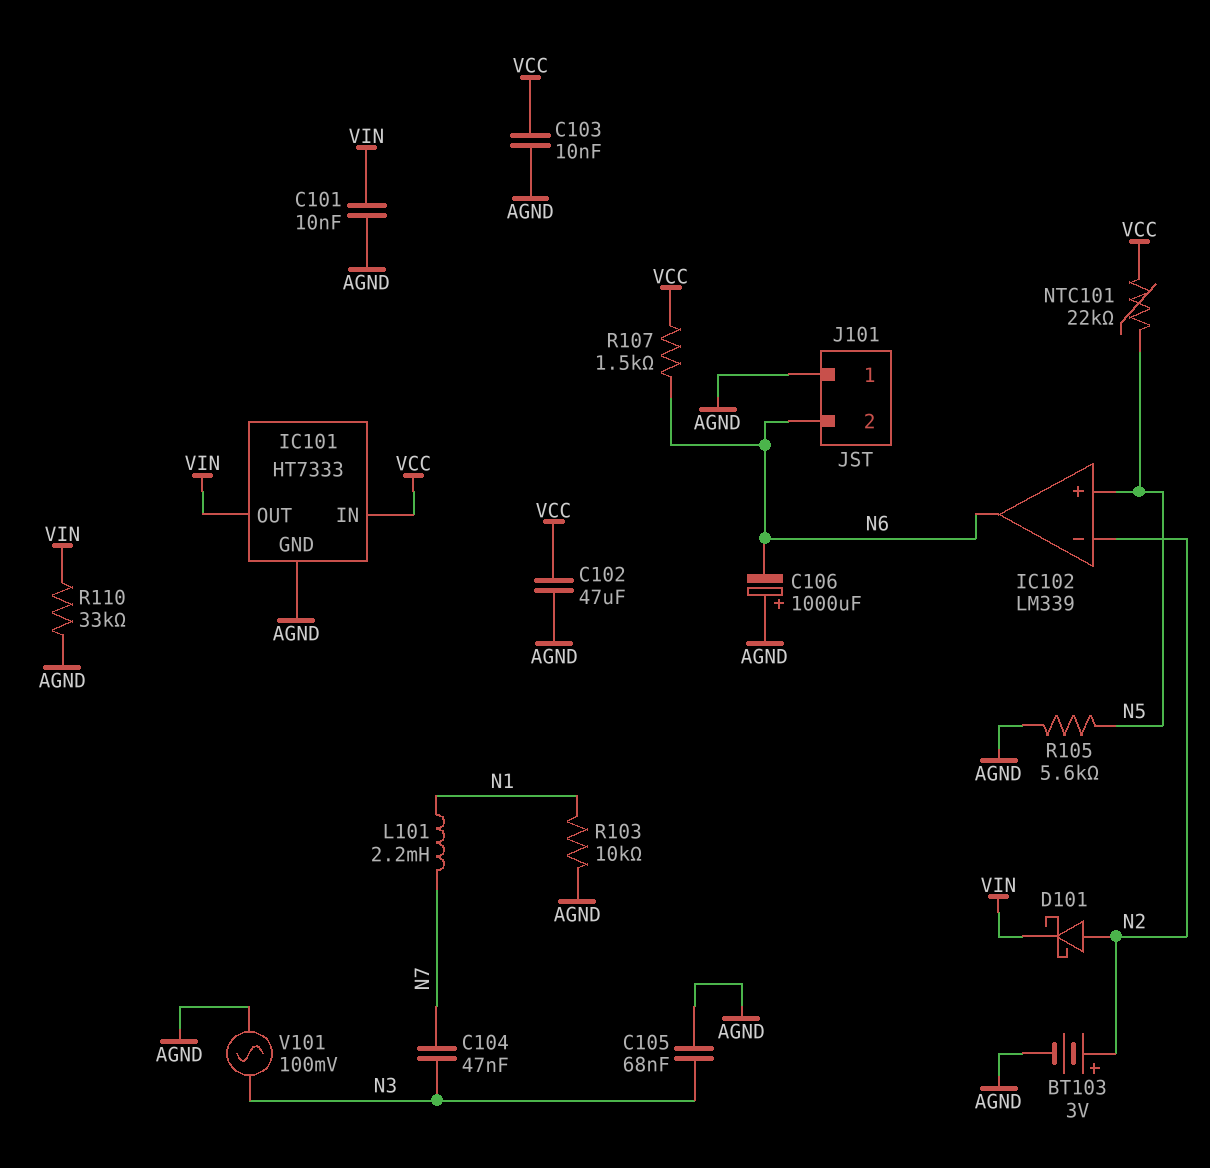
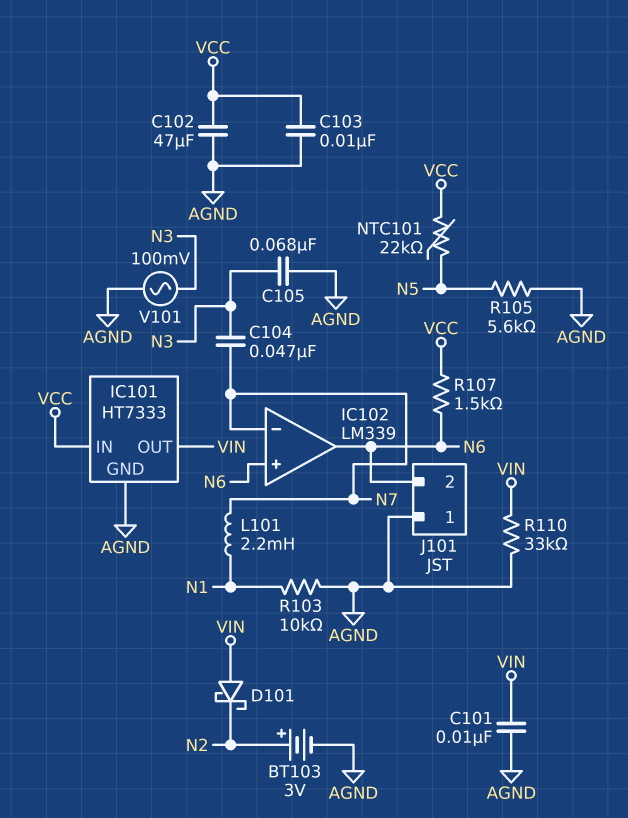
C106: 1000uF (plus AGND, minus N6) -> none
D101: schottky (A N2, K VIN) -> schottky (A VIN, K N2)
IC102 pin in+: N5 -> N6
IC102 pin in-: N2 -> N7

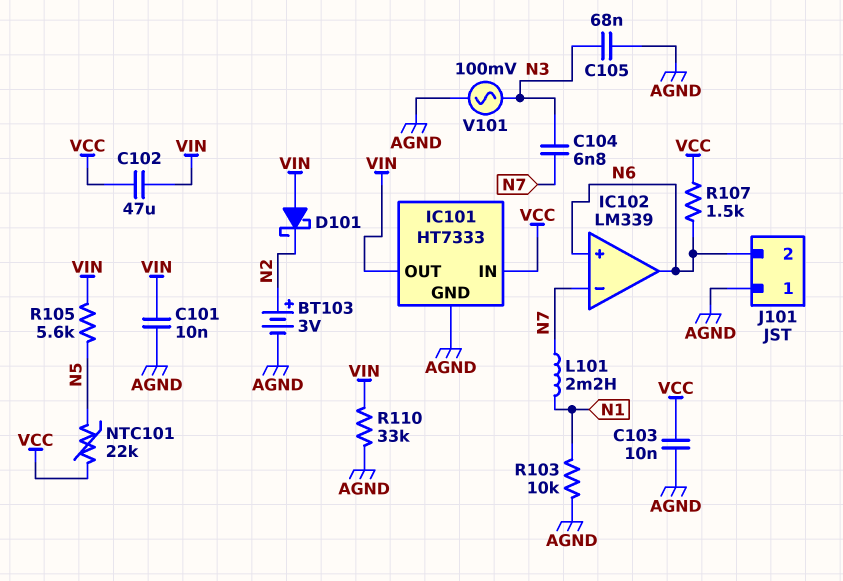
C102: 47uF (AGND, VCC) -> 47uF (VCC, VIN)
C104: 47nF (N3, N7) -> 6.8nF (N3, N7)
R105: 5.6k (AGND, N5) -> 5.6k (N5, VIN)

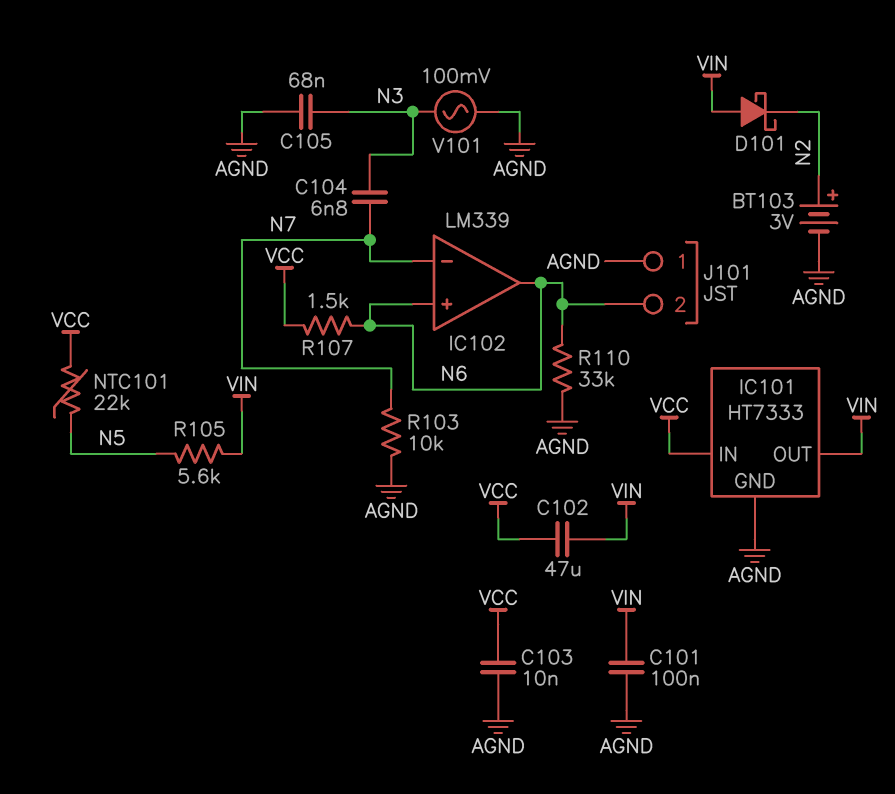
C101: 10nF (AGND, VIN) -> 100nF (AGND, VIN)
L101: 2.2mH (N1, N7) -> none
R103: 10k (AGND, N1) -> 10k (AGND, N7)
R110: 33k (AGND, VIN) -> 33k (AGND, N6)

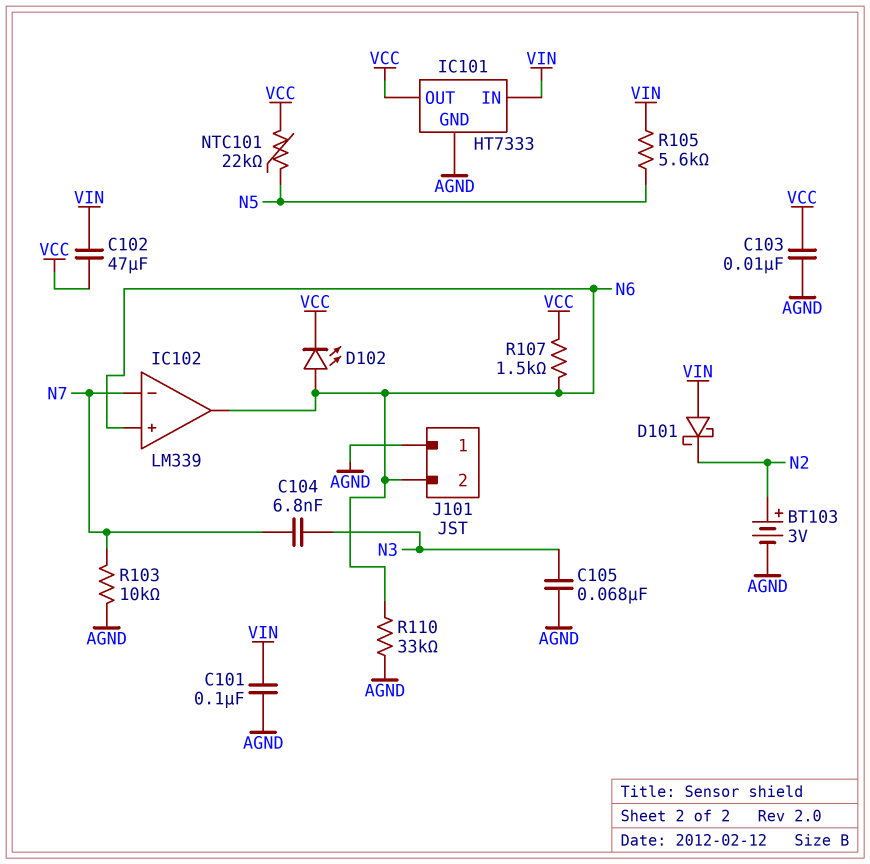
D102: none -> LED (A N6, K VCC)
IC101 pin IN: VCC -> VIN
IC101 pin OUT: VIN -> VCC
V101: AC 100mV (AGND, N3) -> none

